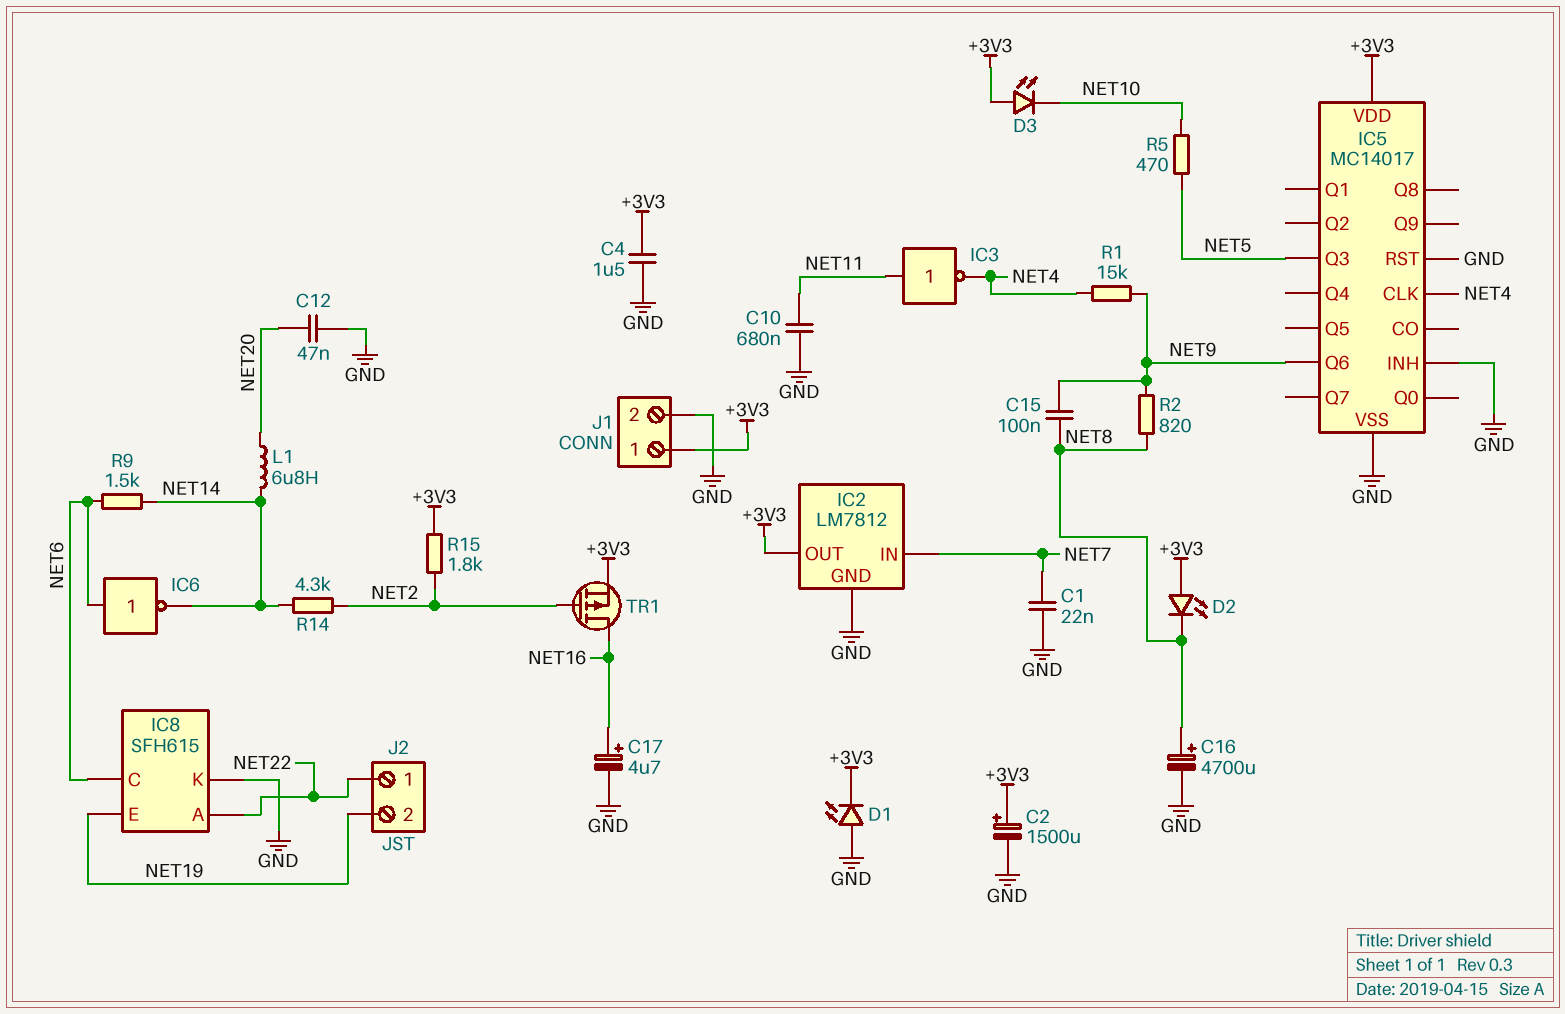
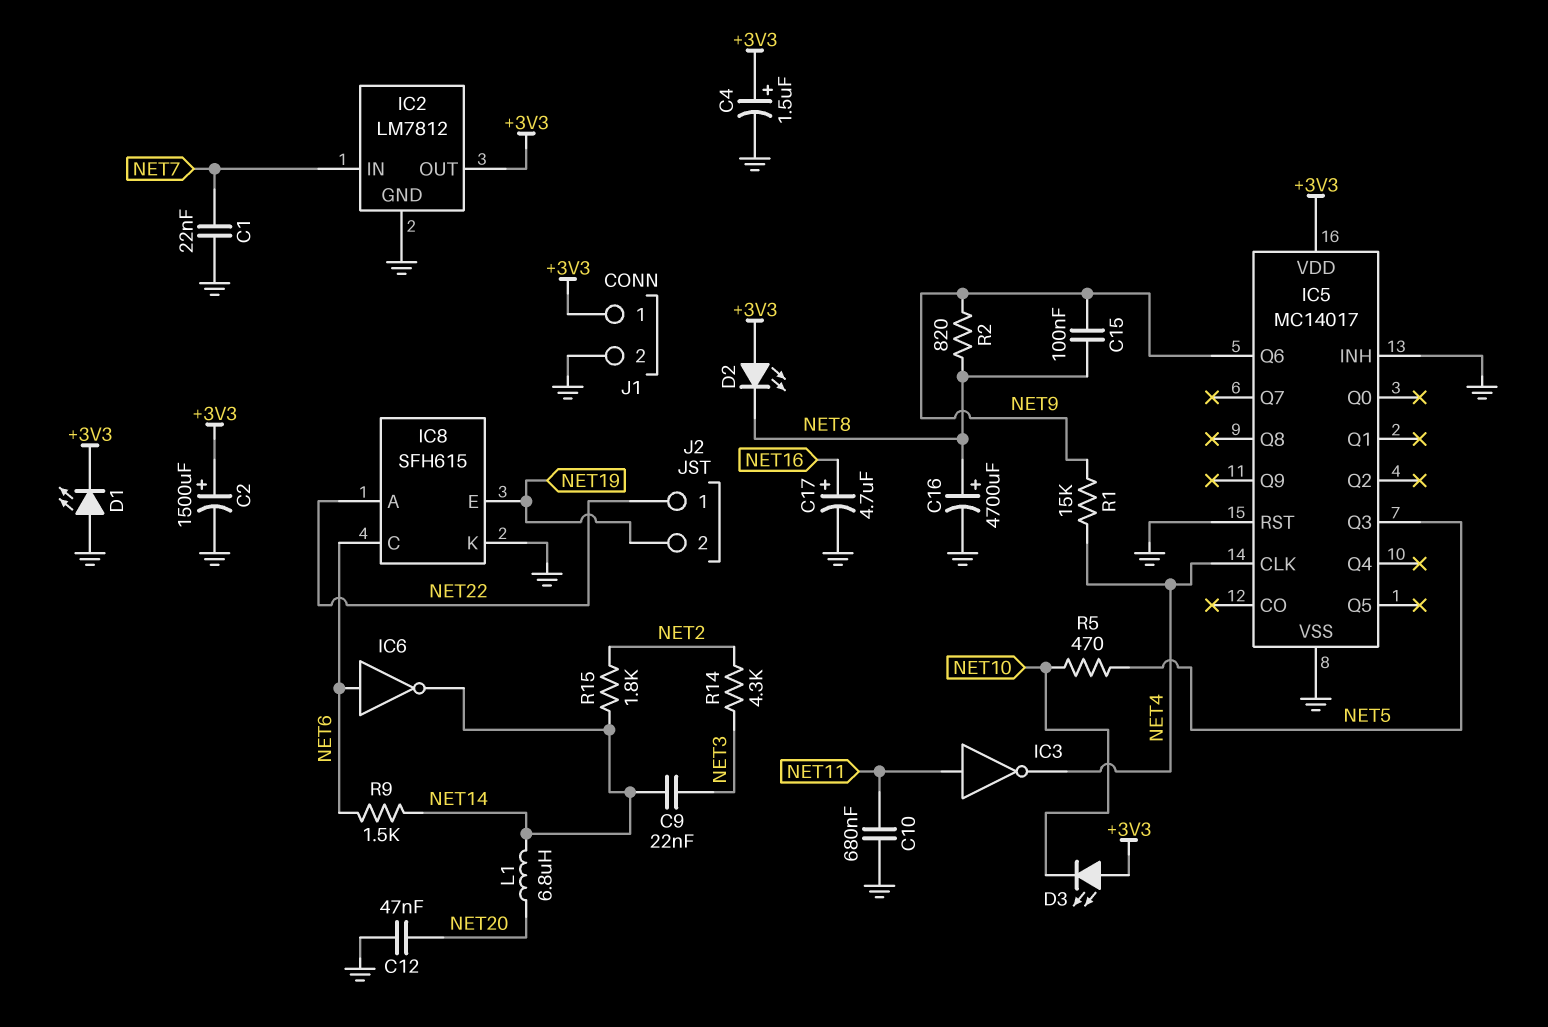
C4: 1.5uF (+3V3, GND) -> 1.5uF (plus +3V3, minus GND)
C9: none -> 22nF (NET3, NET14)
R14: 4.3k (NET2, NET14) -> 4.3k (NET2, NET3)
R15: 1.8k (+3V3, NET2) -> 1.8k (NET2, NET14)
TR1: PMOS (G NET2, D NET16, S +3V3) -> none

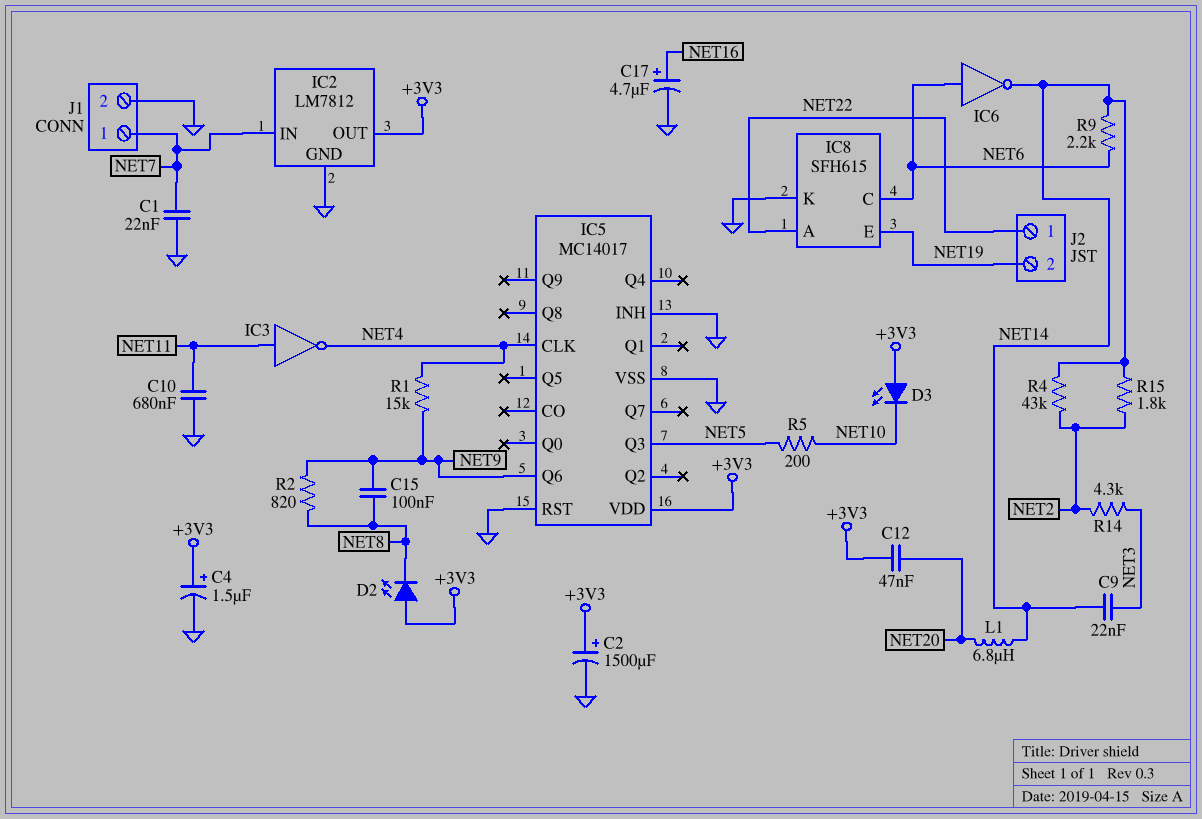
C12: 47nF (GND, NET20) -> 47nF (+3V3, NET20)
C16: 4700uF (plus NET8, minus GND) -> none
D1: LED (A GND, K +3V3) -> none
J1 pin 1: +3V3 -> NET7
R4: none -> 43k (NET2, NET14)
R5: 470 (NET5, NET10) -> 200 (NET5, NET10)
R9: 1.5k (NET6, NET14) -> 2.2k (NET6, NET14)

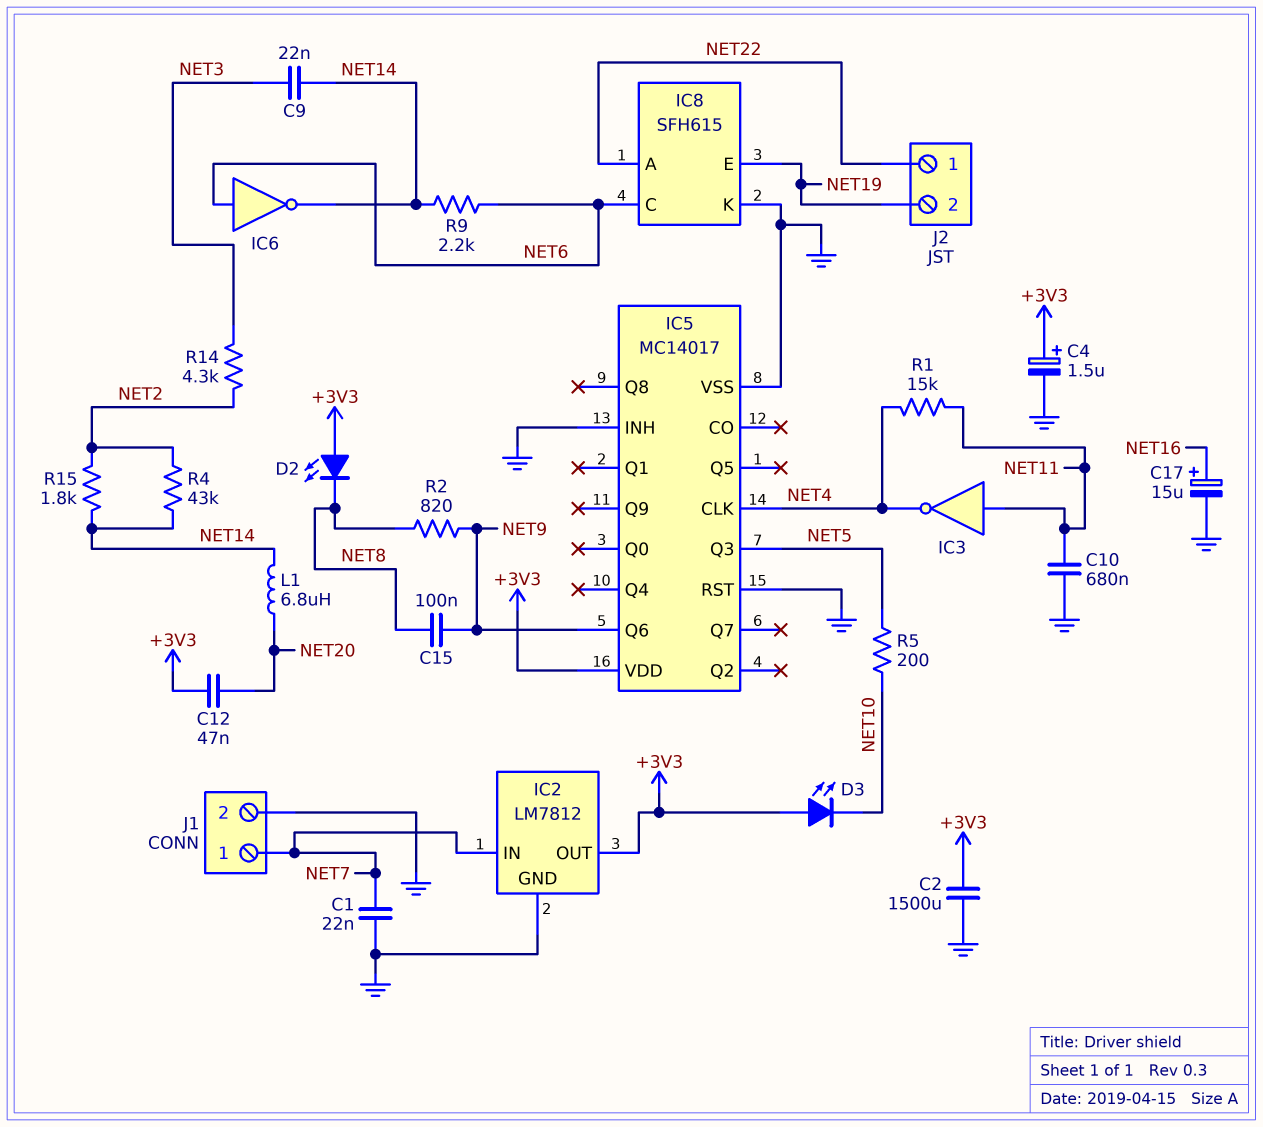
C2: 1500uF (plus +3V3, minus GND) -> 1500uF (+3V3, GND)
C17: 4.7uF (plus NET16, minus GND) -> 15uF (plus NET16, minus GND)
R1: 15k (NET4, NET9) -> 15k (NET4, NET11)

